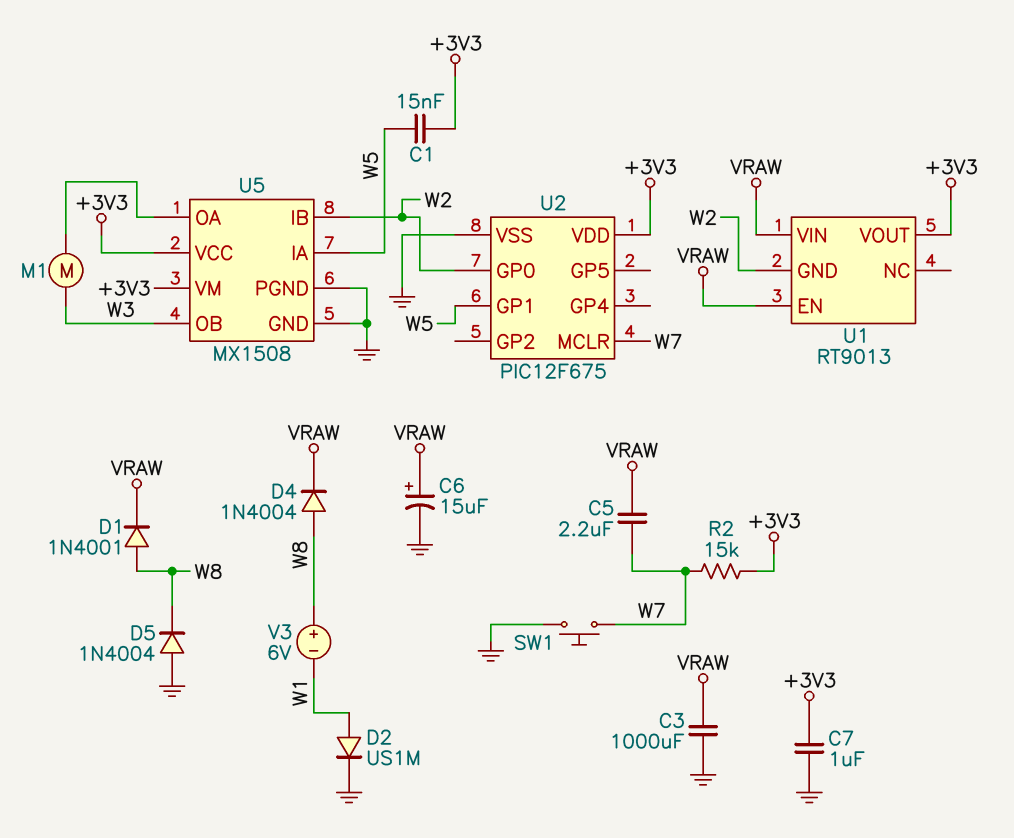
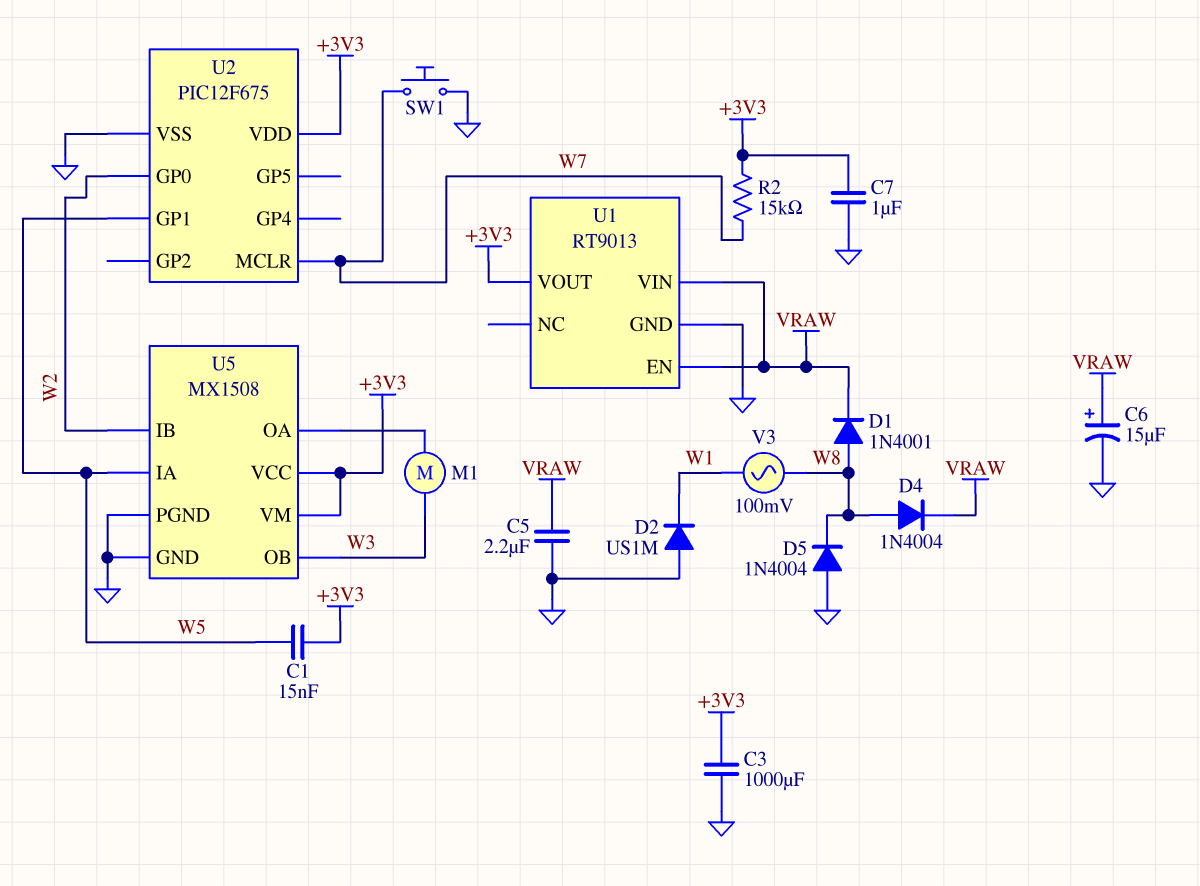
C3: 1000uF (GND, VRAW) -> 1000uF (+3V3, GND)
C5: 2.2uF (VRAW, W7) -> 2.2uF (GND, VRAW)
D2: diode US1M (A W1, K GND) -> diode US1M (A GND, K W1)
U1 pin GND: W2 -> GND
V3: 6V (plus W8, minus W1) -> AC 100mV (W1, W8)

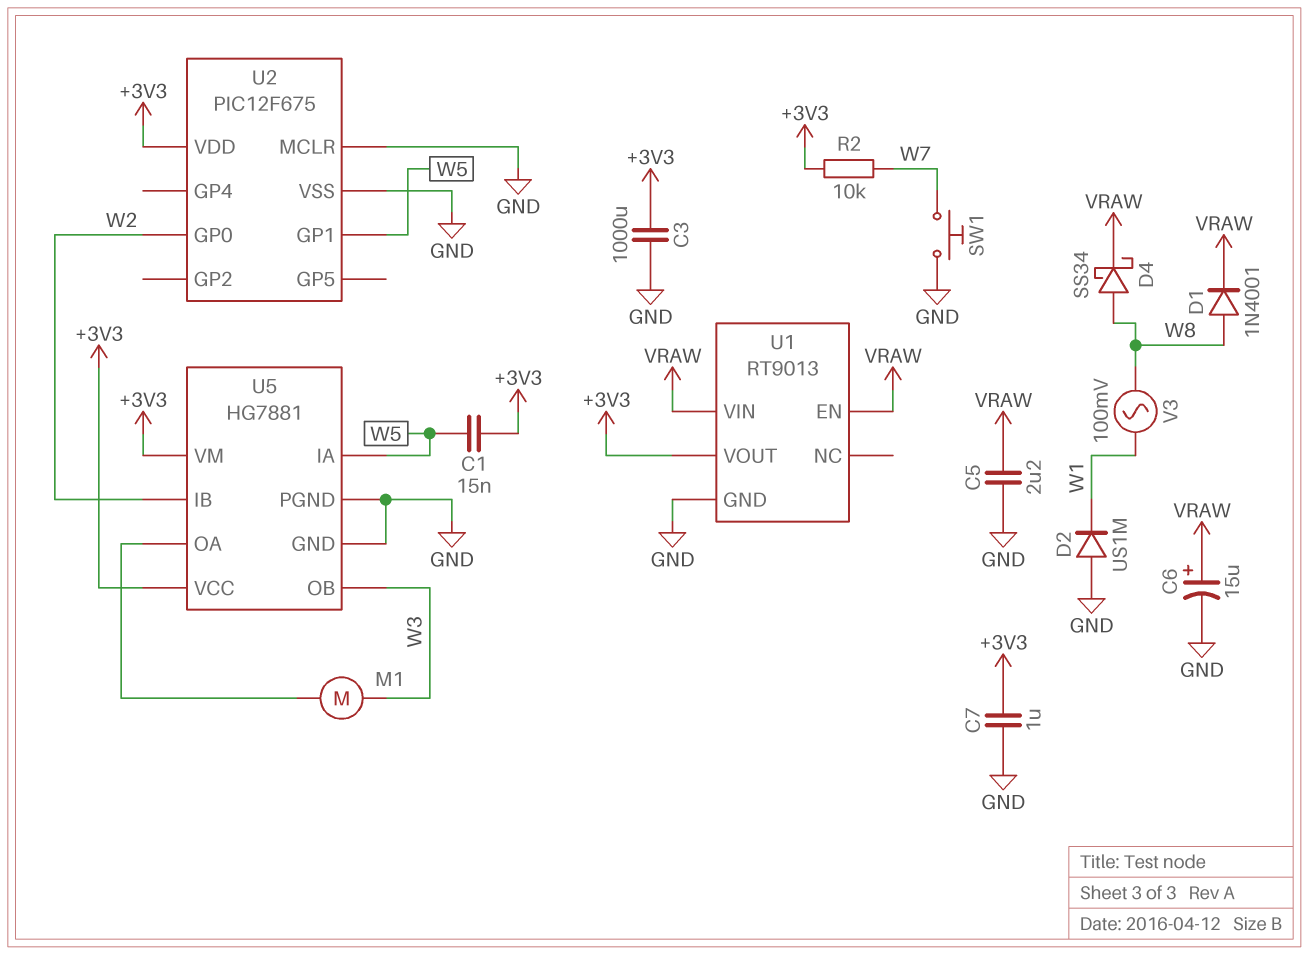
D4: diode 1N4004 (A W8, K VRAW) -> schottky SS34 (A W8, K VRAW)
D5: diode 1N4004 (A GND, K W8) -> none
R2: 15k (+3V3, W7) -> 10k (+3V3, W7)
U2 pin MCLR: W7 -> GND
U5: MX1508 -> HG7881

